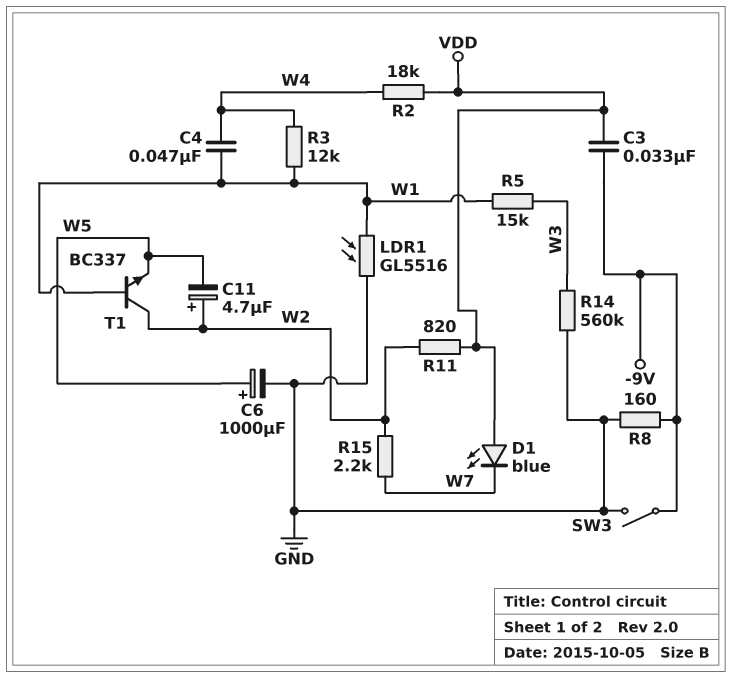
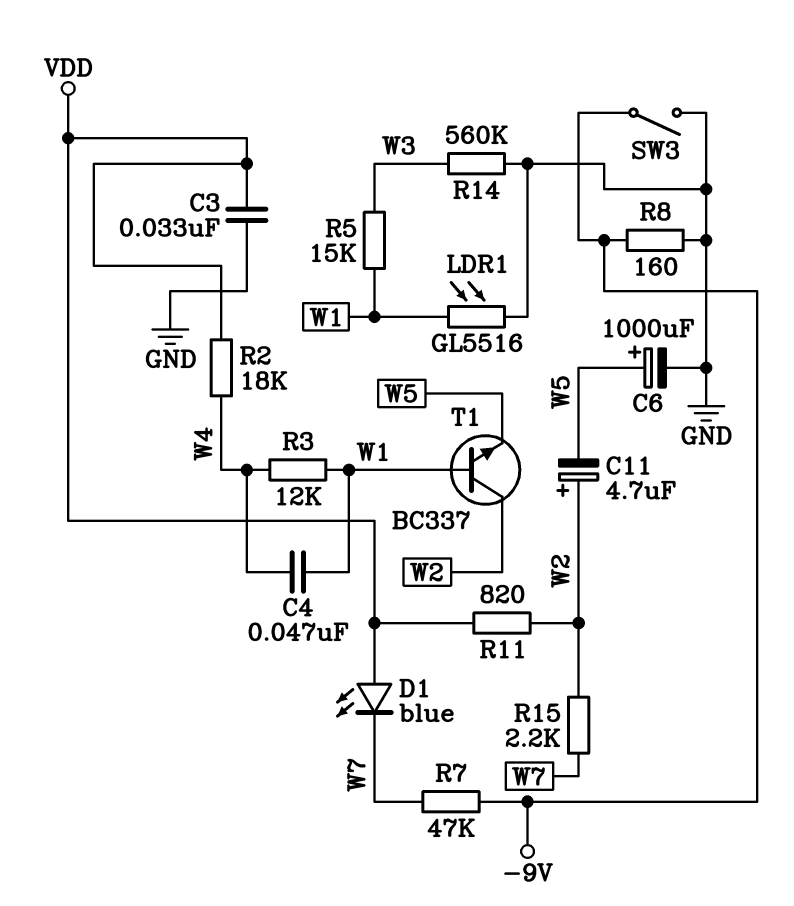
C3: 33nF (-9V, VDD) -> 33nF (GND, VDD)
R7: none -> 47k (-9V, W7)

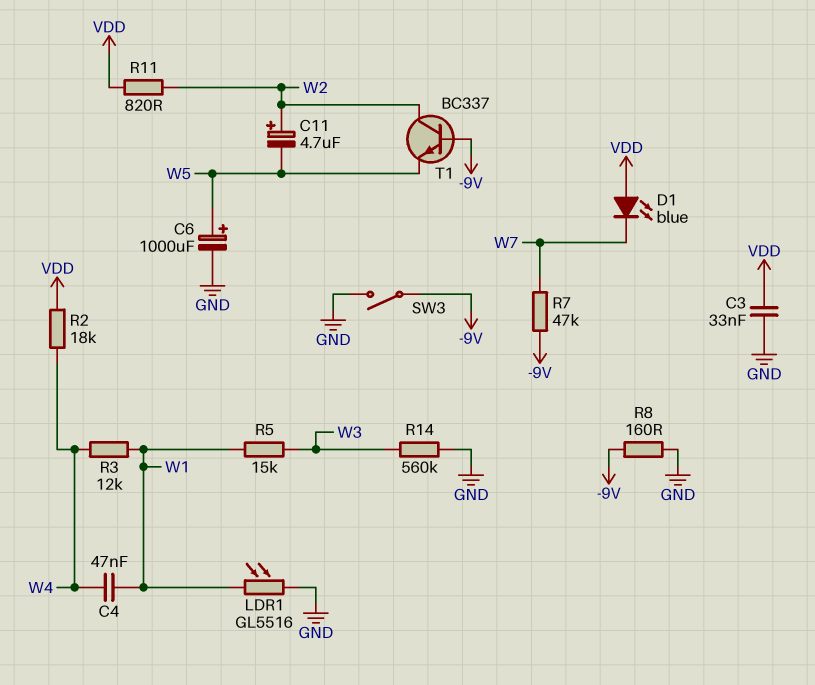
R15: 2.2k (W2, W7) -> none
T1: NPN BC337 (B W1, C W2, E W5) -> NPN BC337 (B -9V, C W2, E W5)

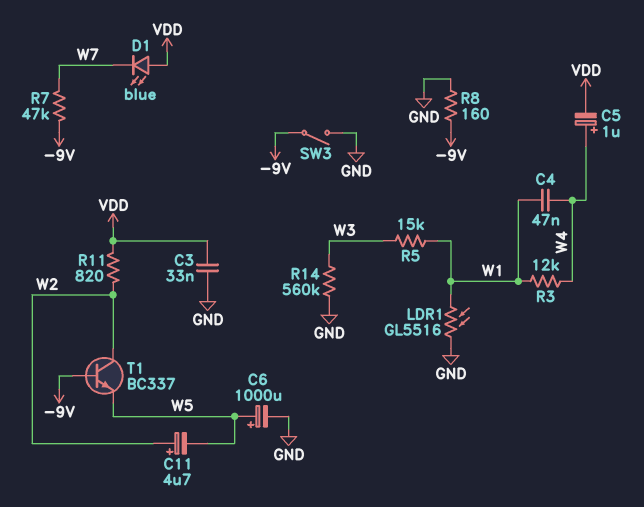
C5: none -> 1uF (plus W4, minus VDD)
R2: 18k (VDD, W4) -> none

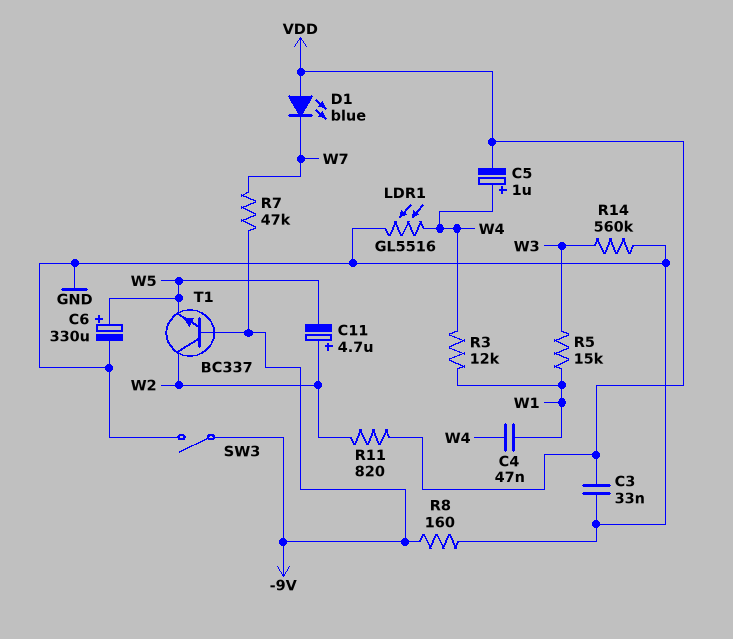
C6: 1000uF (plus W5, minus GND) -> 330uF (plus W5, minus GND)
LDR1: GL5516 (GND, W1) -> GL5516 (GND, W4)

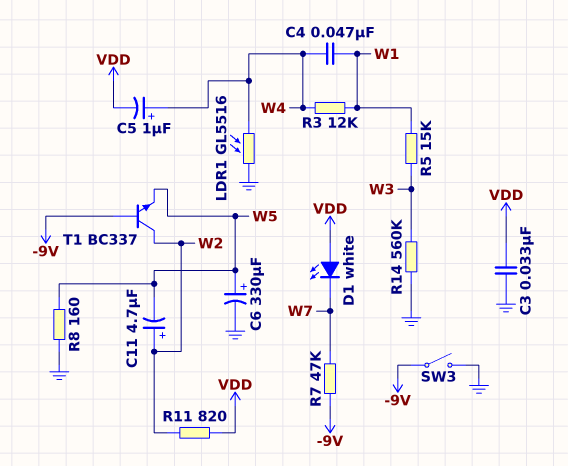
D1: LED blue (A VDD, K W7) -> LED white (A VDD, K W7)
R8: 160 (-9V, GND) -> 160 (GND, W5)

